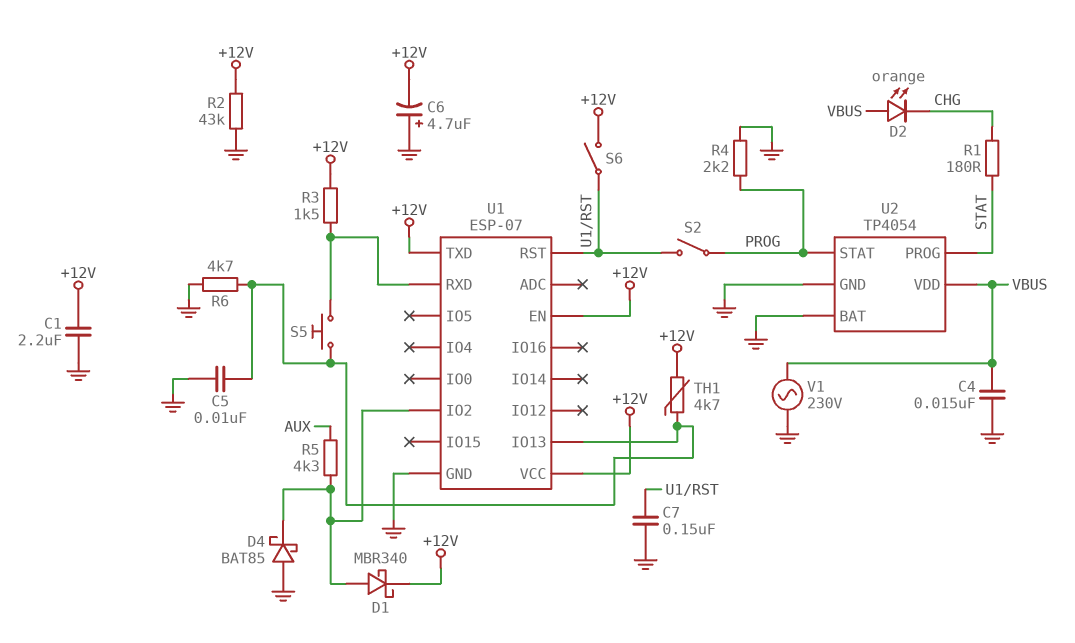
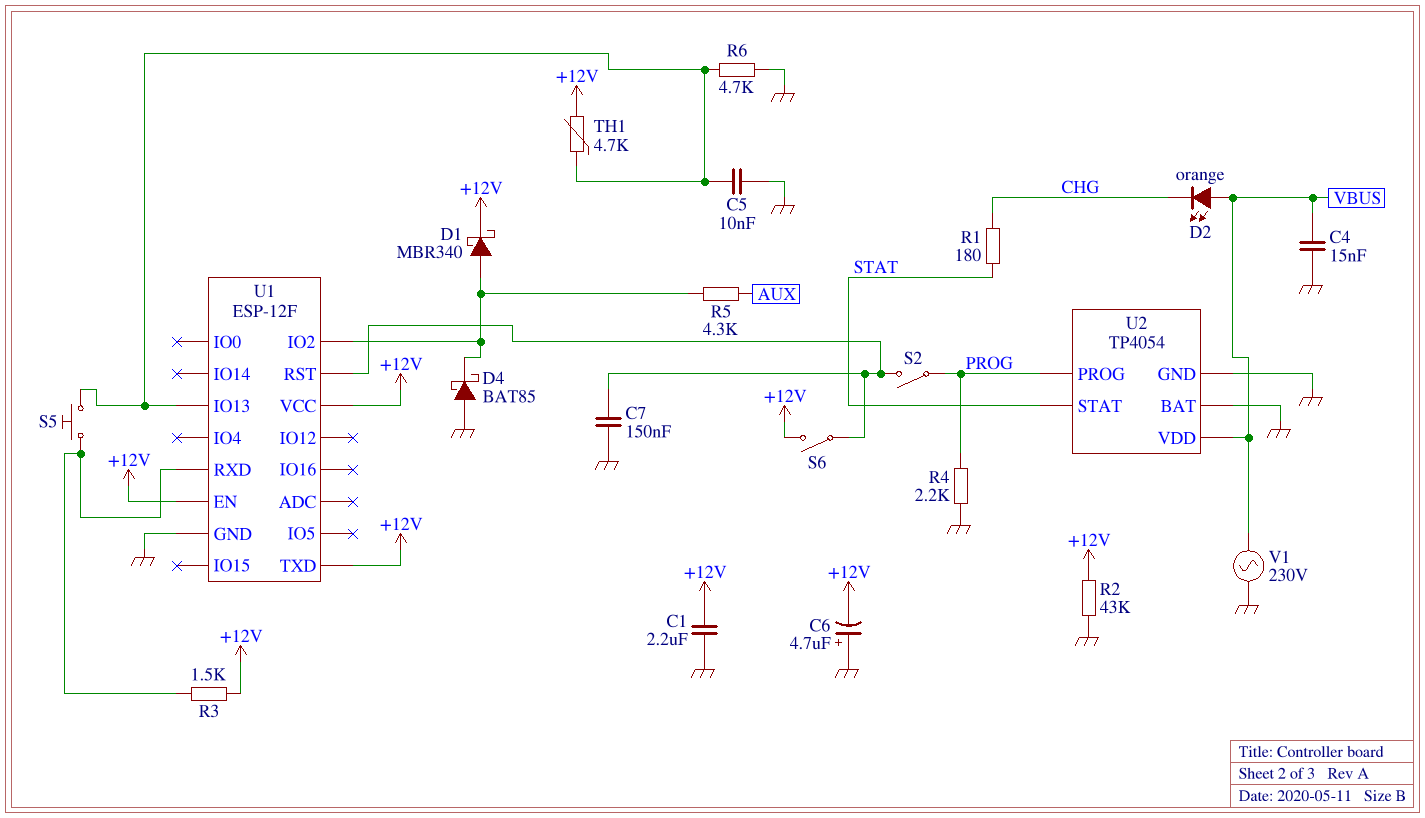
U1: ESP-07 -> ESP-12F
U2 pin PROG: STAT -> PROG
U2 pin STAT: PROG -> STAT

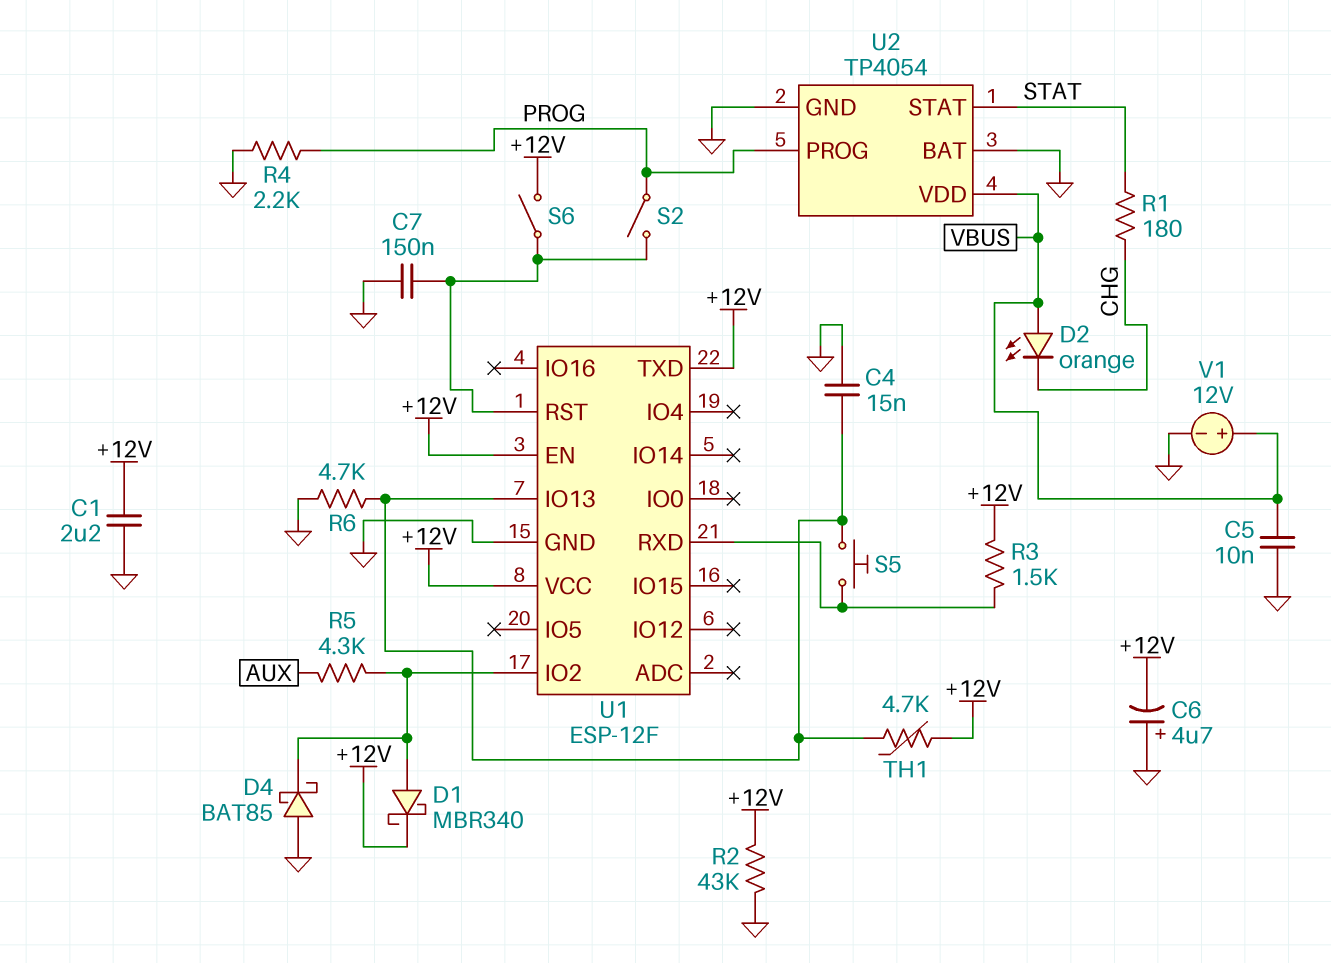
C4: 15nF (GND, VBUS) -> 15nF (GND, U1/IO13)
C5: 10nF (GND, U1/IO13) -> 10nF (GND, VBUS)
V1: AC 230V (GND, VBUS) -> 12V (plus VBUS, minus GND)

